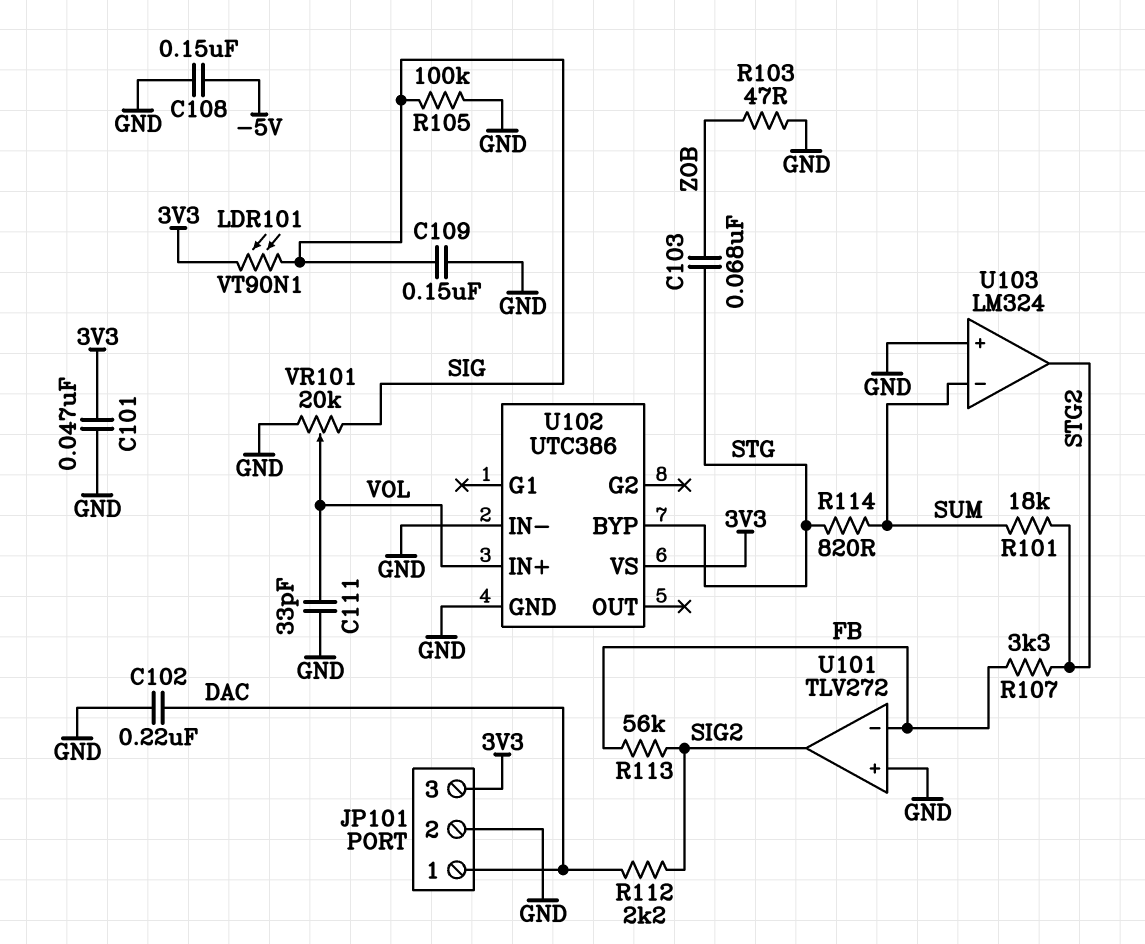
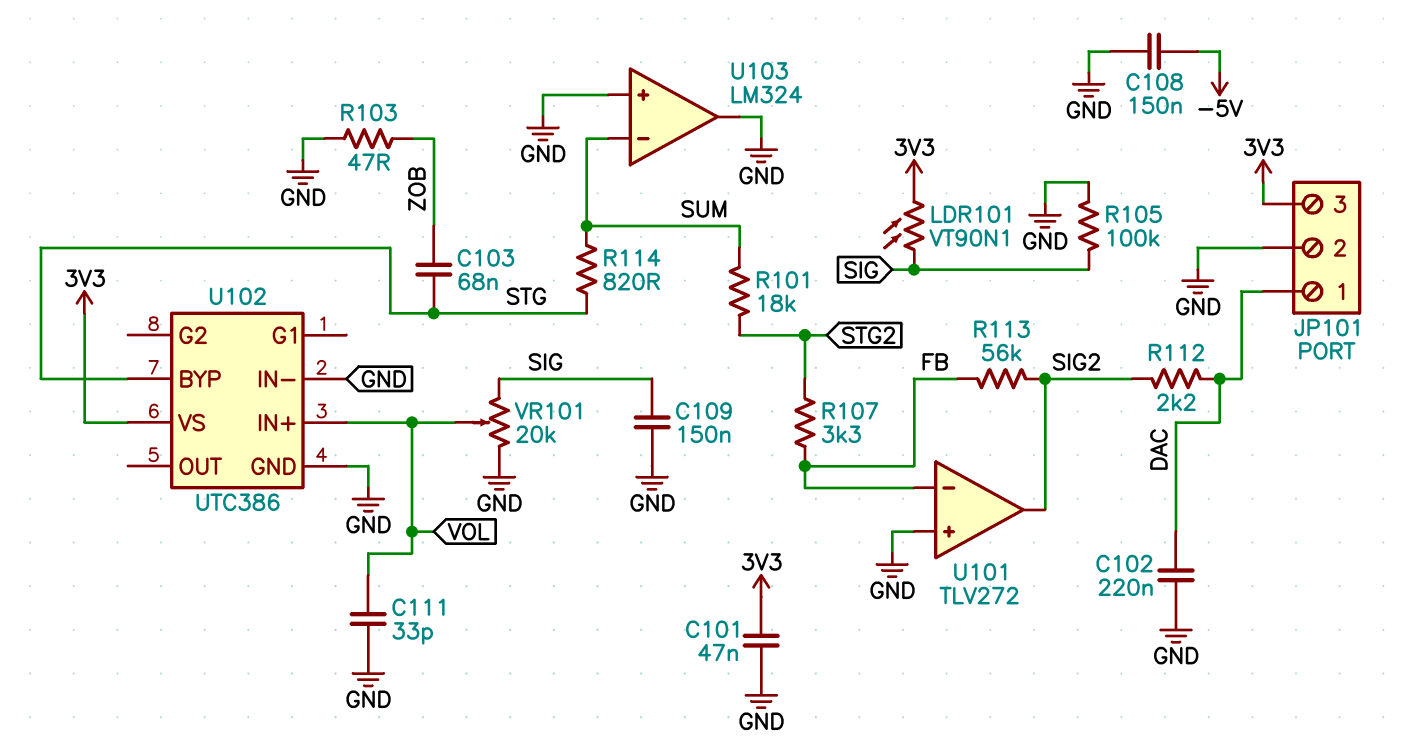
U103 pin out: STG2 -> GND

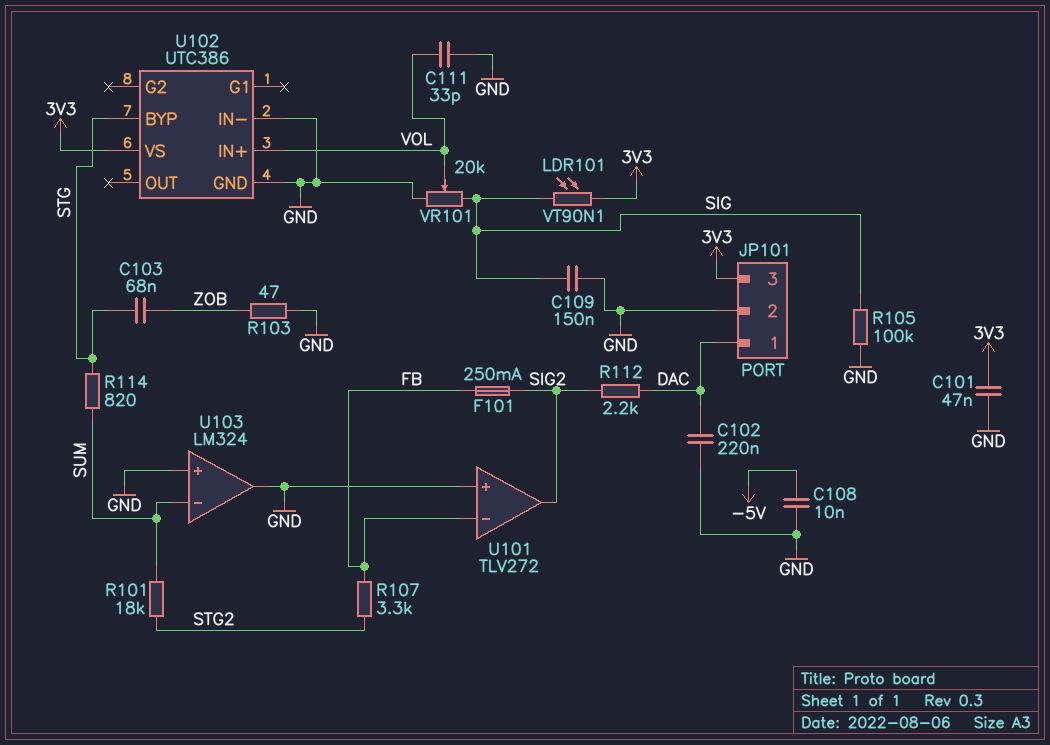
C108: 150nF (-5V, GND) -> 10nF (-5V, GND)
F101: none -> 250mA (FB, SIG2)
R113: 56k (FB, SIG2) -> none

